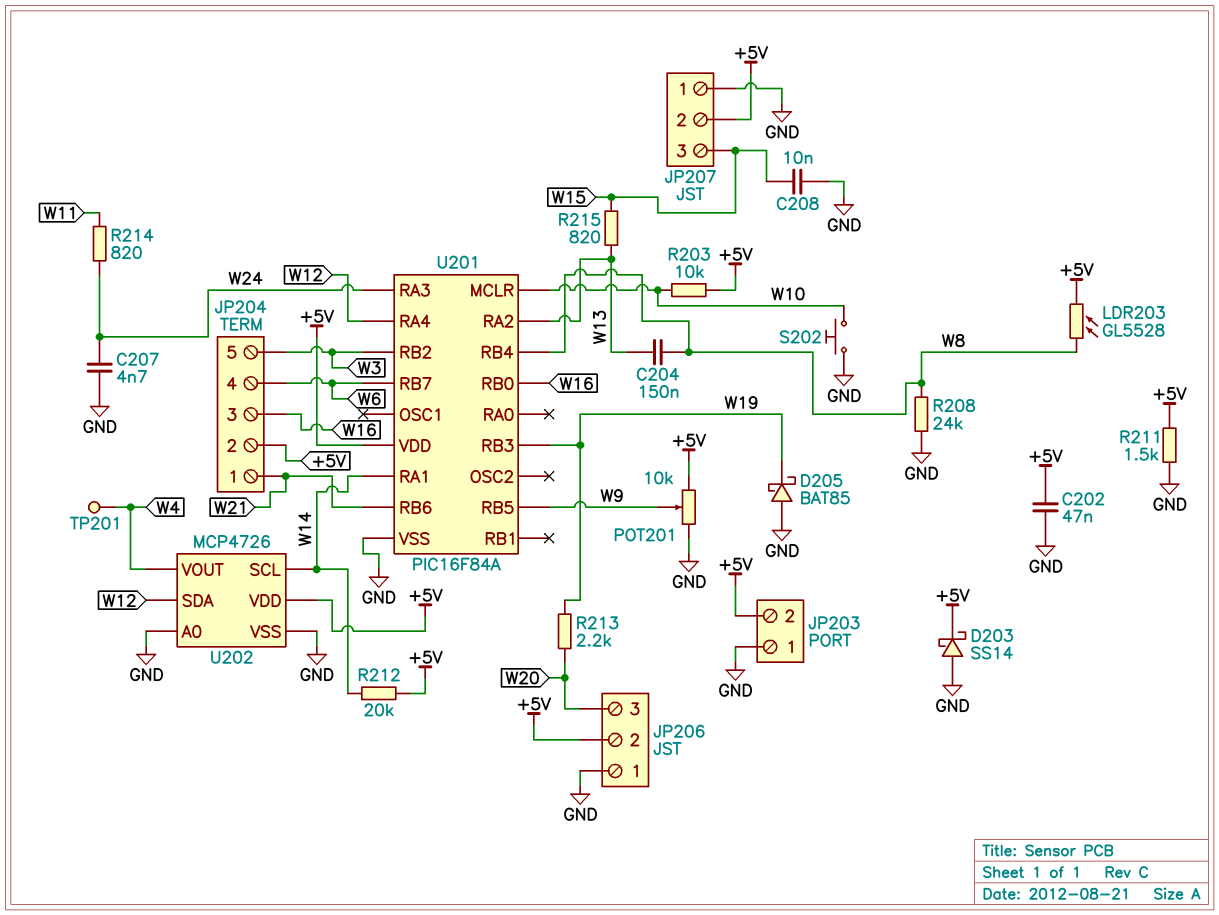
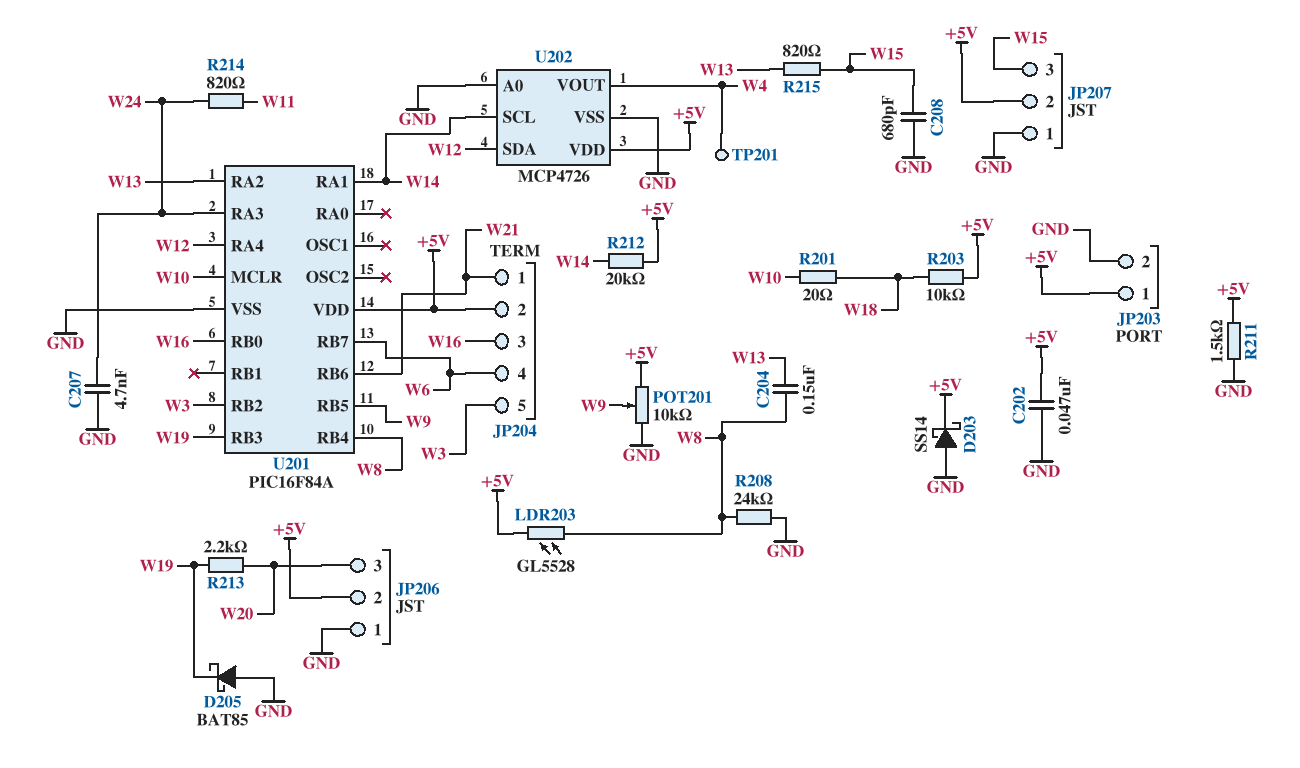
C208: 10nF (GND, W15) -> 680pF (GND, W15)
JP203 pin 1: GND -> +5V
JP203 pin 2: +5V -> GND
R201: none -> 20 (W10, W18)
R203: 10k (+5V, W10) -> 10k (+5V, W18)
S202: button (GND, W10) -> none

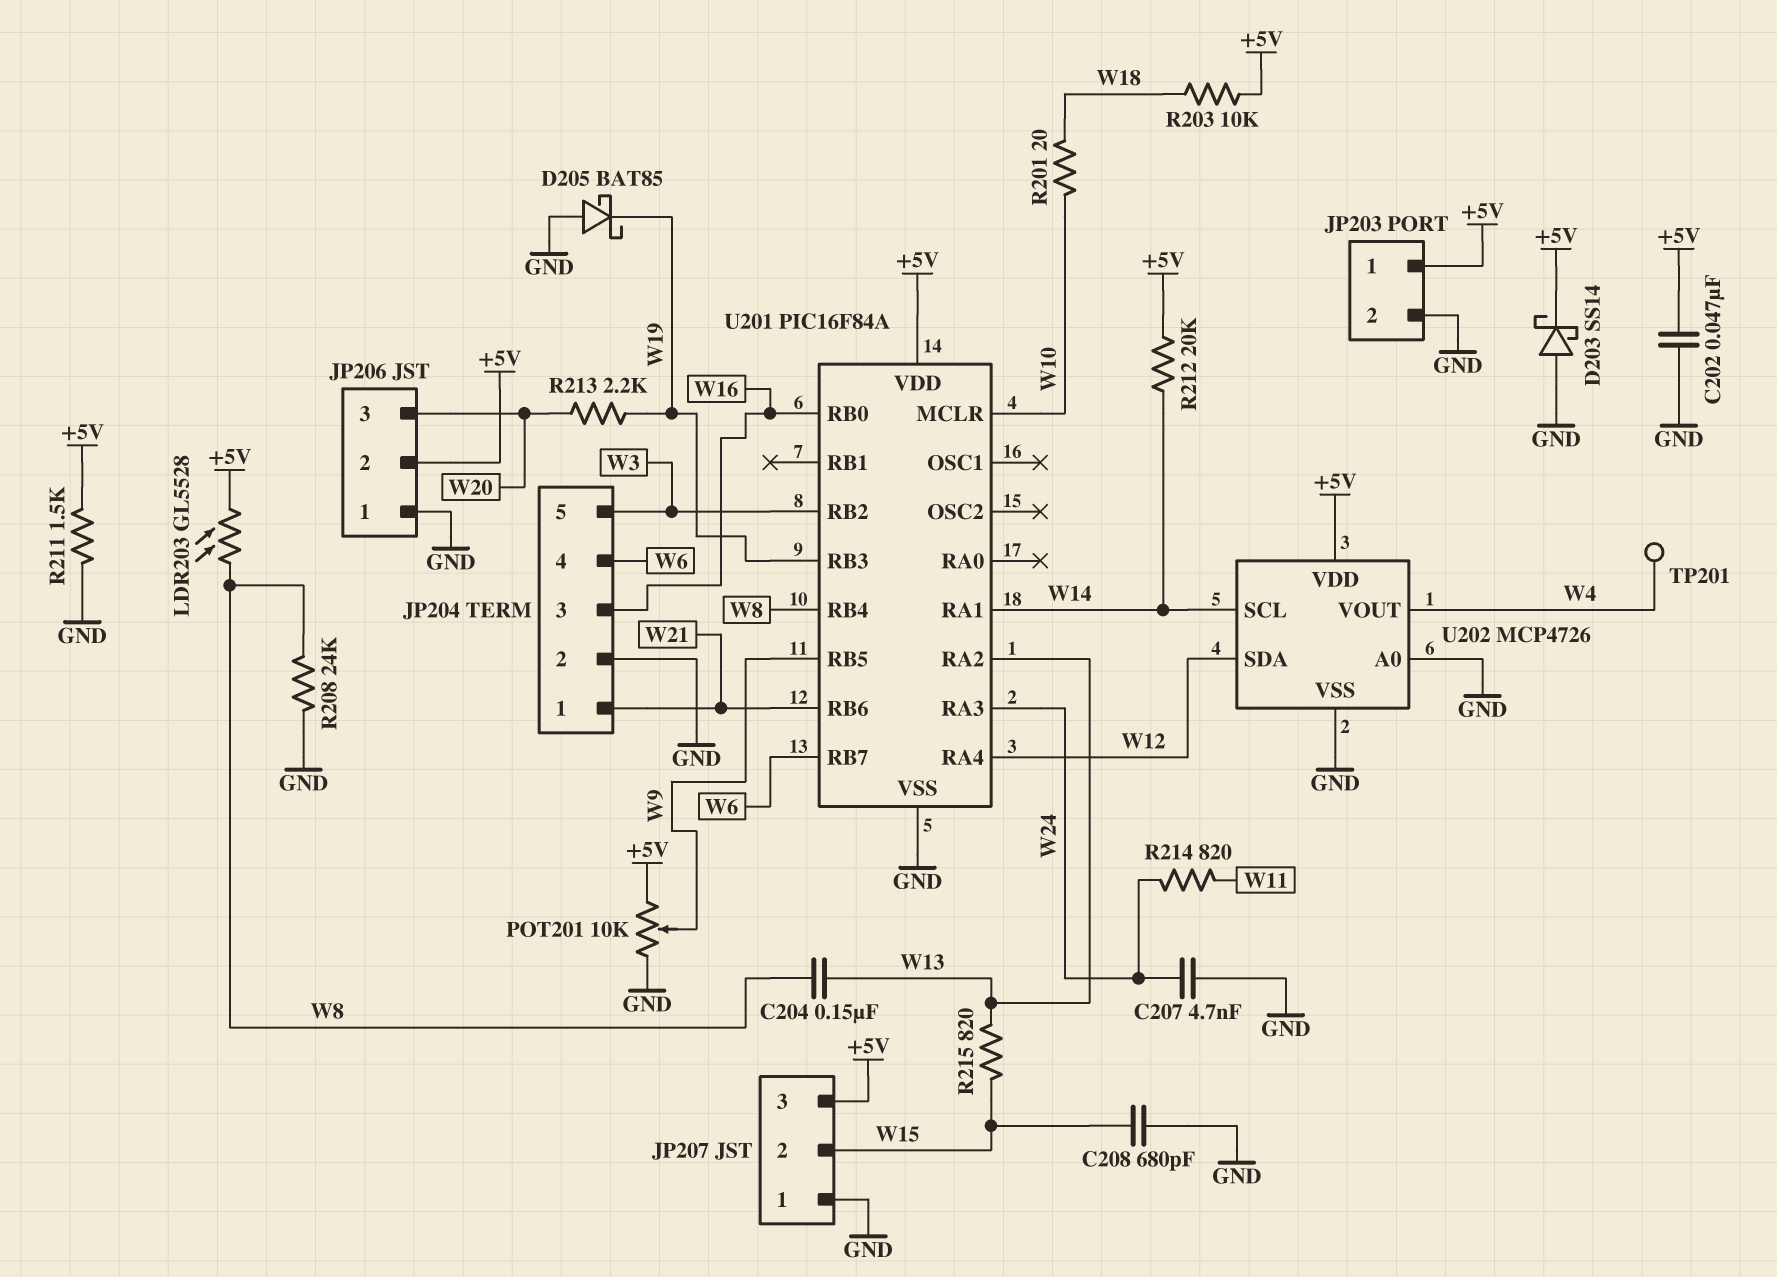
JP204 pin 2: +5V -> GND
JP207 pin 2: +5V -> W15
JP207 pin 3: W15 -> +5V

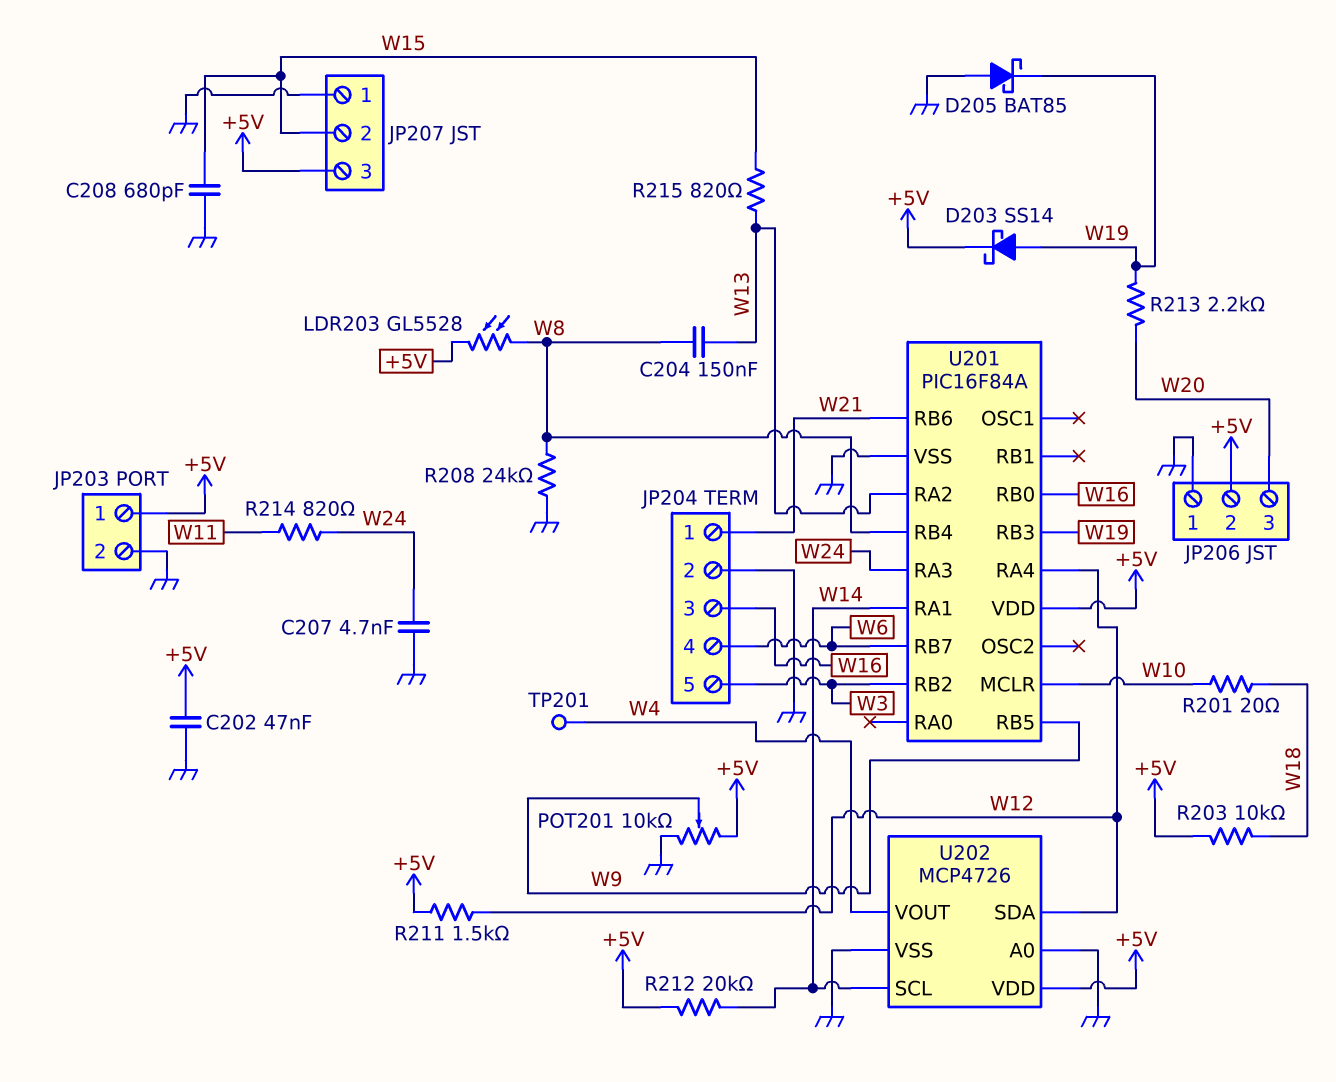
D203: schottky SS14 (A GND, K +5V) -> schottky SS14 (A W19, K +5V)
R211: 1.5k (+5V, GND) -> 1.5k (+5V, W12)

